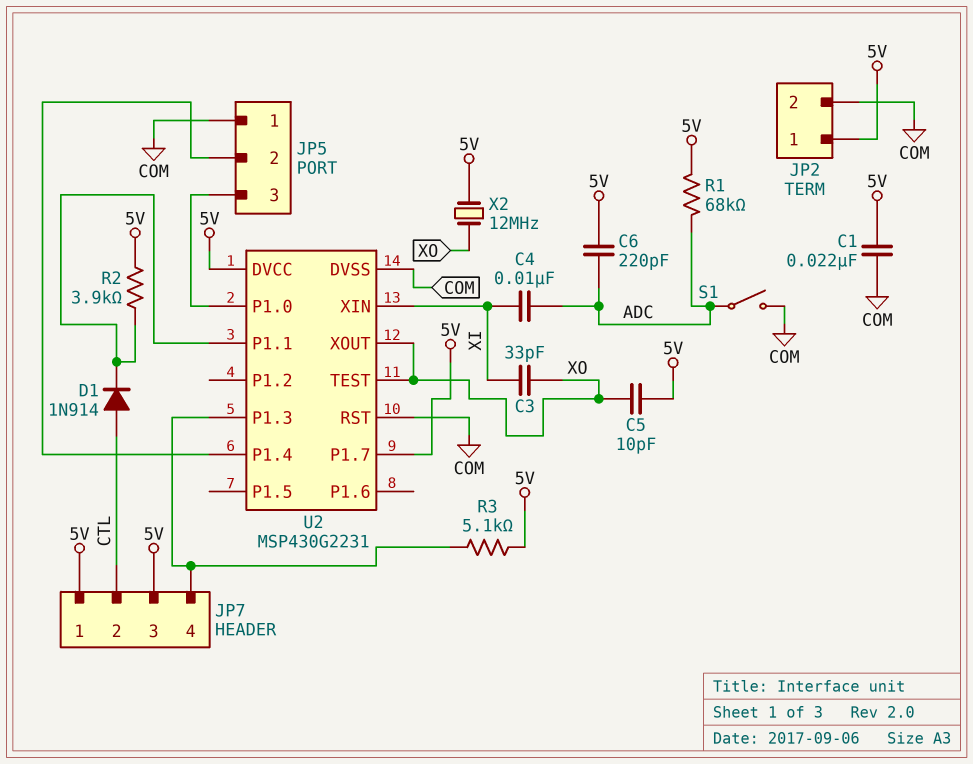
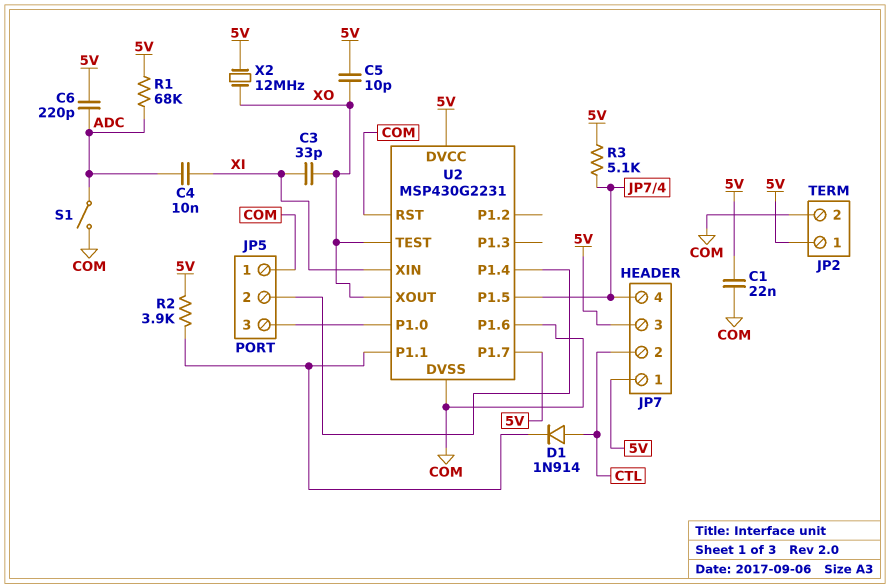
U2 pin P1.3: JP7/4 -> none
U2 pin P1.5: none -> JP7/4
U2 pin P1.6: none -> COM

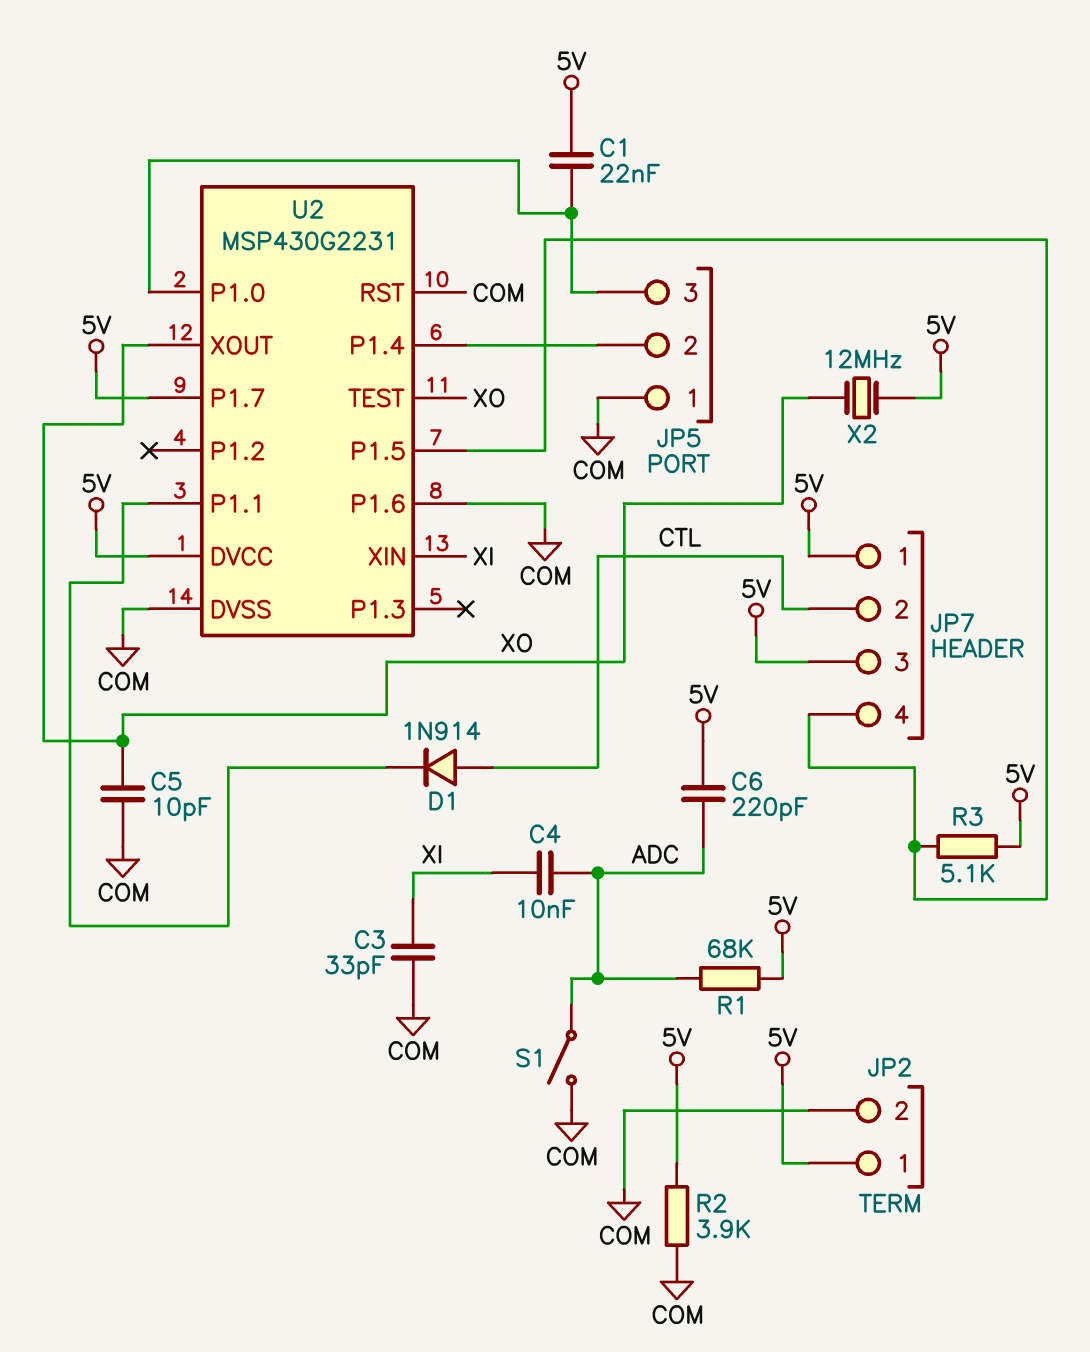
C1: 22nF (5V, COM) -> 22nF (5V, JP5/3)
C3: 33pF (XI, XO) -> 33pF (COM, XI)
C5: 10pF (5V, XO) -> 10pF (COM, XO)
R2: 3.9k (5V, U2/P1.1) -> 3.9k (5V, COM)

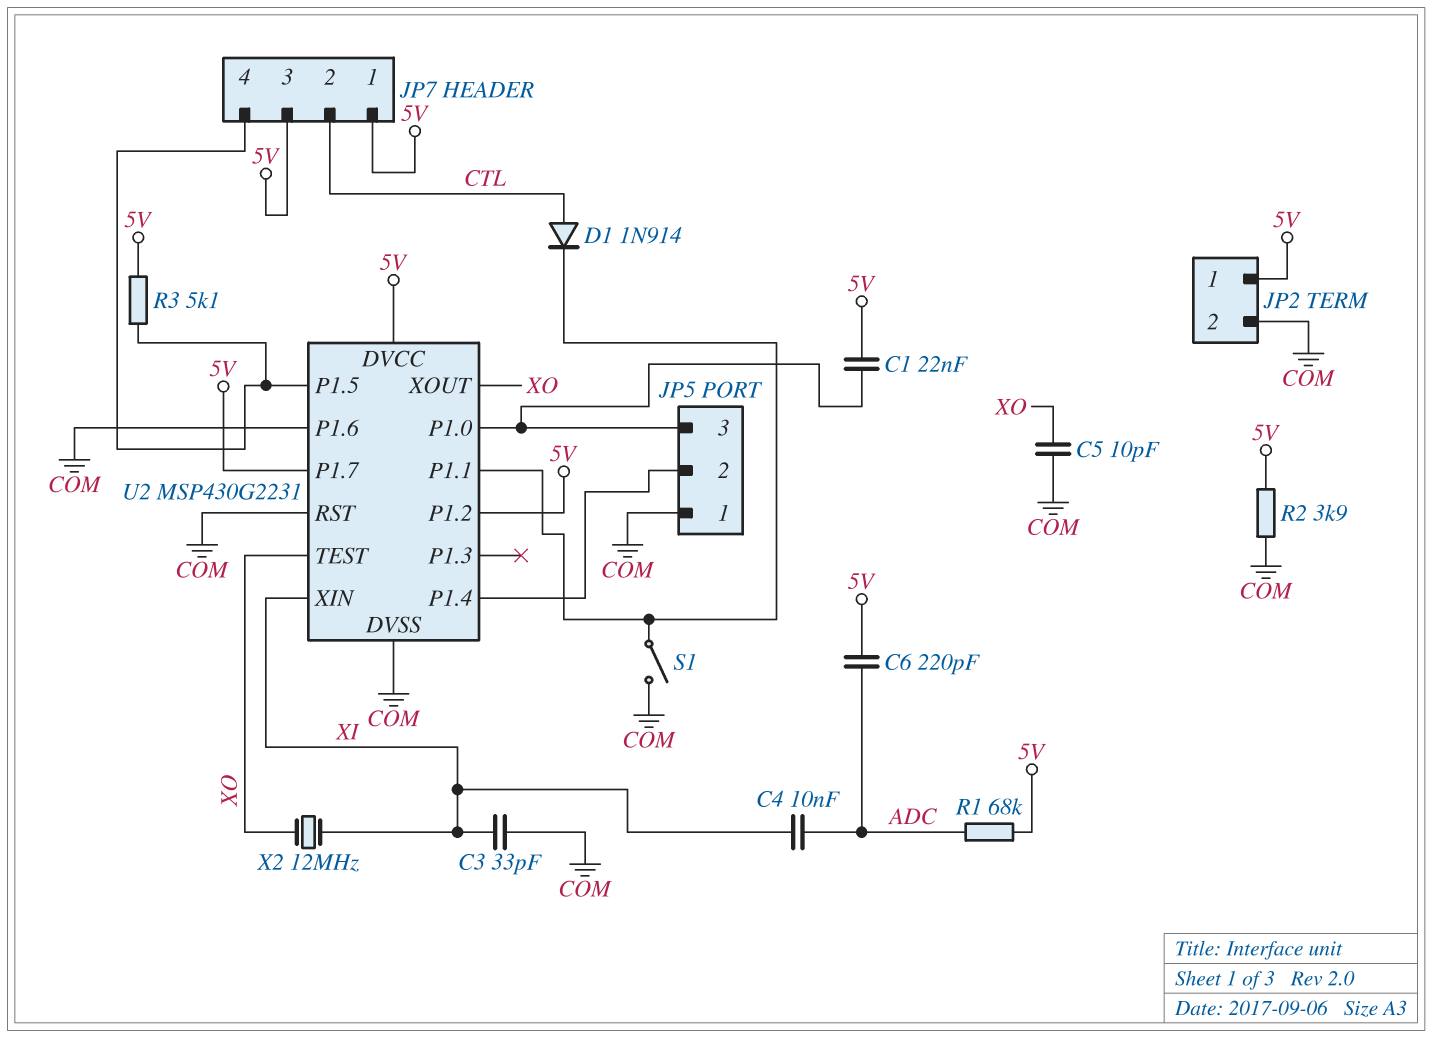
S1: switch (ADC, COM) -> switch (COM, U2/P1.1)
U2 pin P1.2: none -> 5V
X2: 12MHz (5V, XO) -> 12MHz (XI, XO)

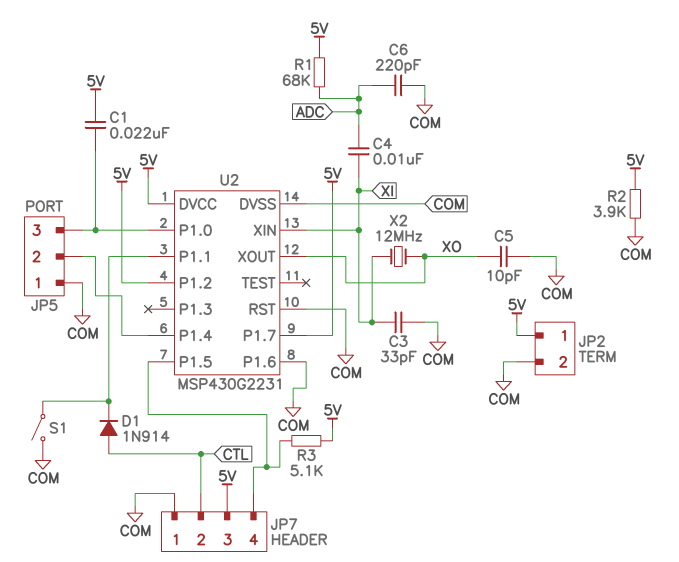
C6: 220pF (5V, ADC) -> 220pF (ADC, COM)
JP7 pin 1: 5V -> COM
U2 pin TEST: XO -> none

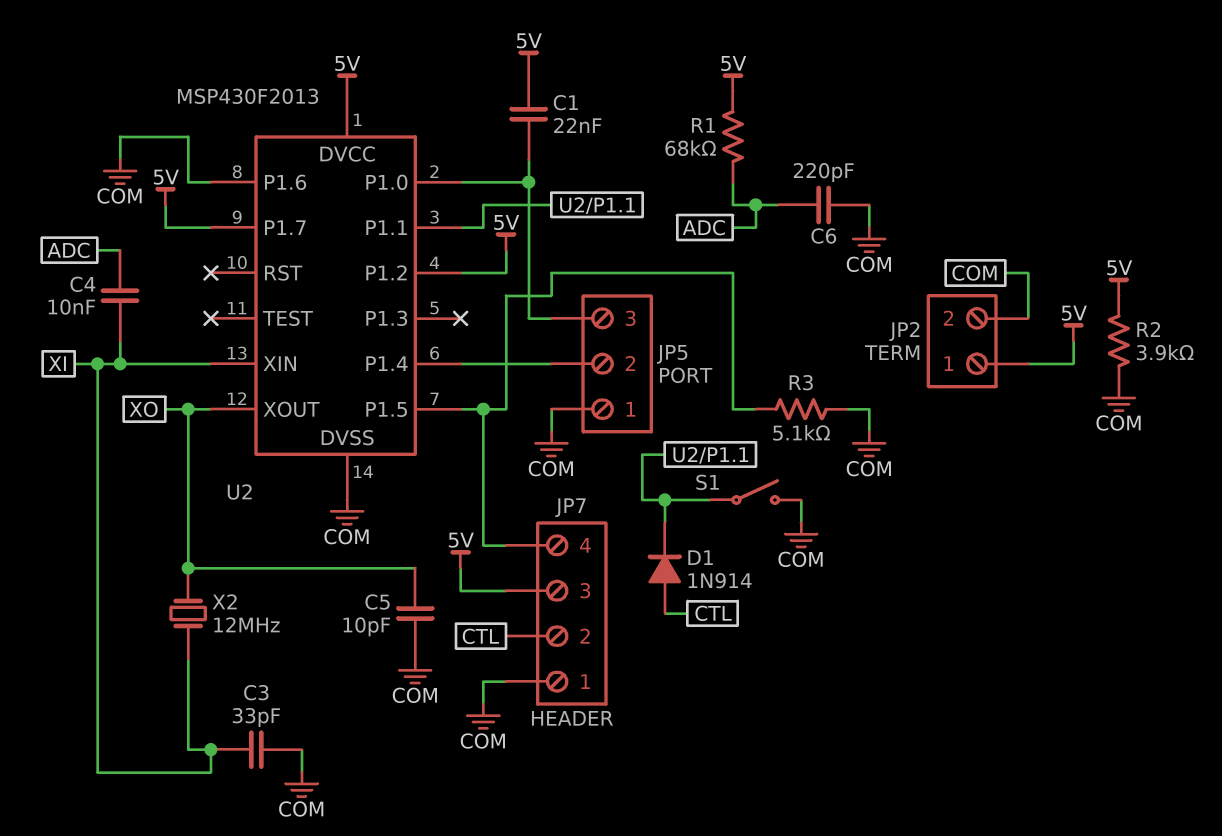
R3: 5.1k (5V, JP7/4) -> 5.1k (COM, JP7/4)
U2: MSP430G2231 -> MSP430F2013
U2 pin RST: COM -> none

